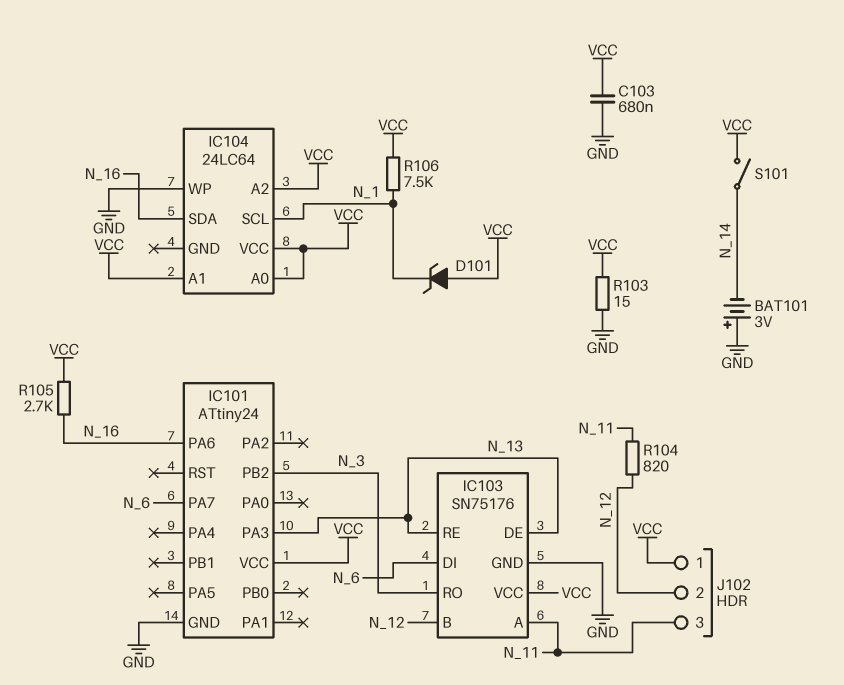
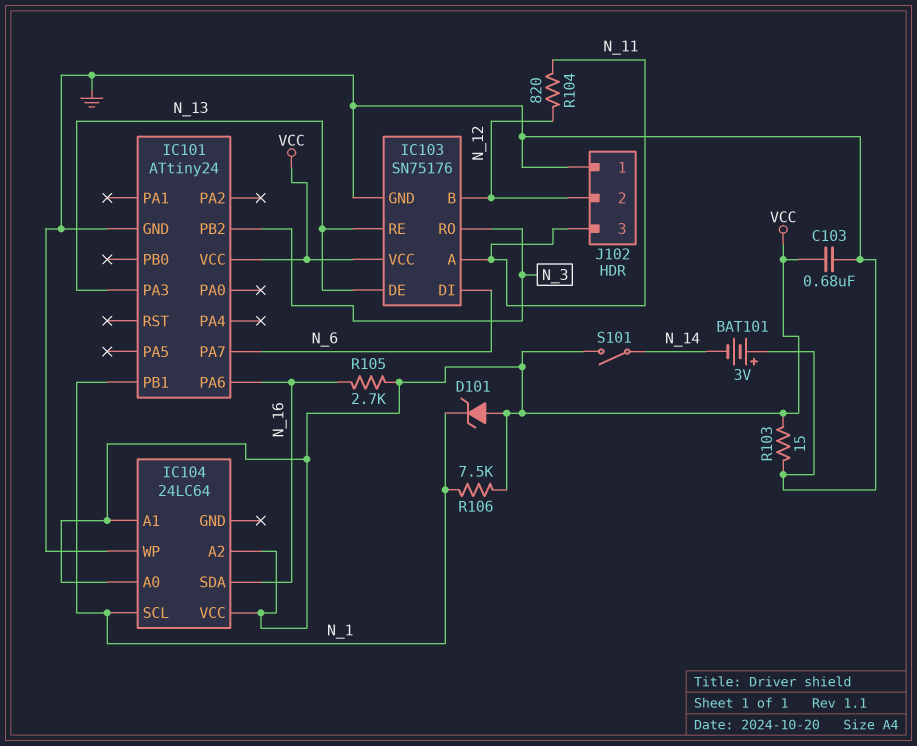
IC101 pin PB1: none -> N_1
J102 pin 1: VCC -> GND

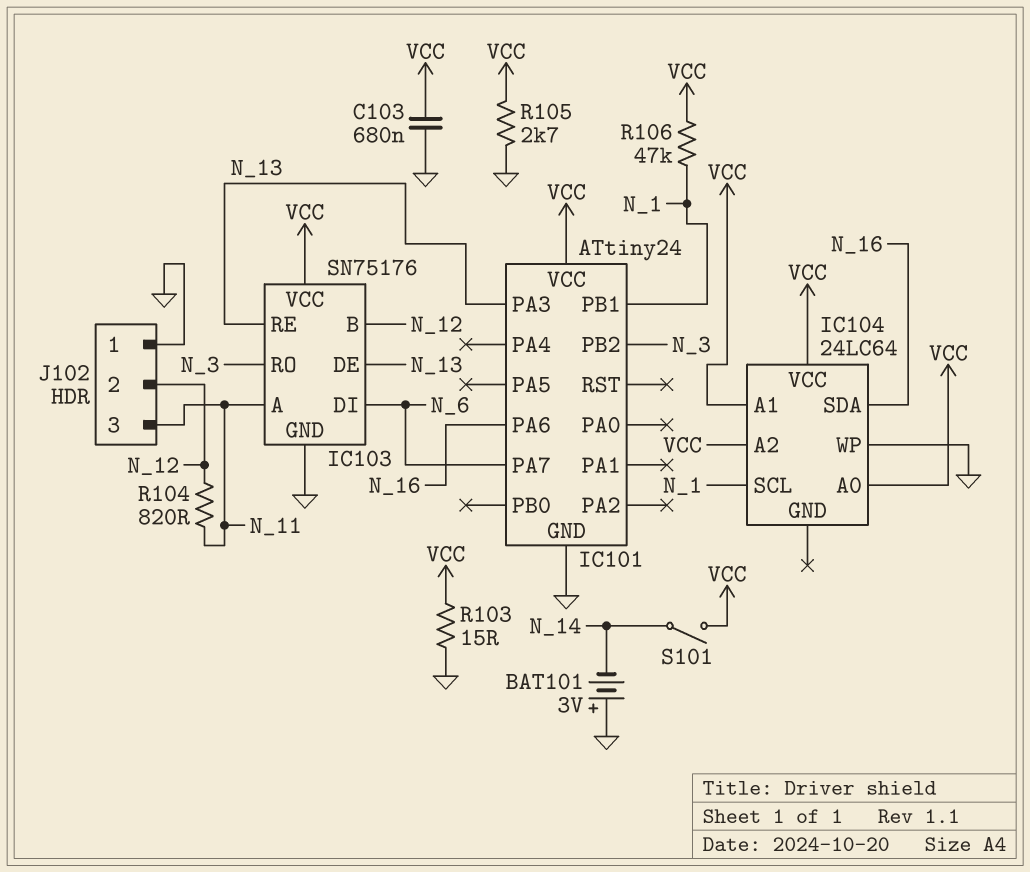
D101: zener (A VCC, K N_1) -> none
R105: 2.7k (N_16, VCC) -> 2.7k (GND, VCC)
R106: 7.5k (N_1, VCC) -> 47k (N_1, VCC)

